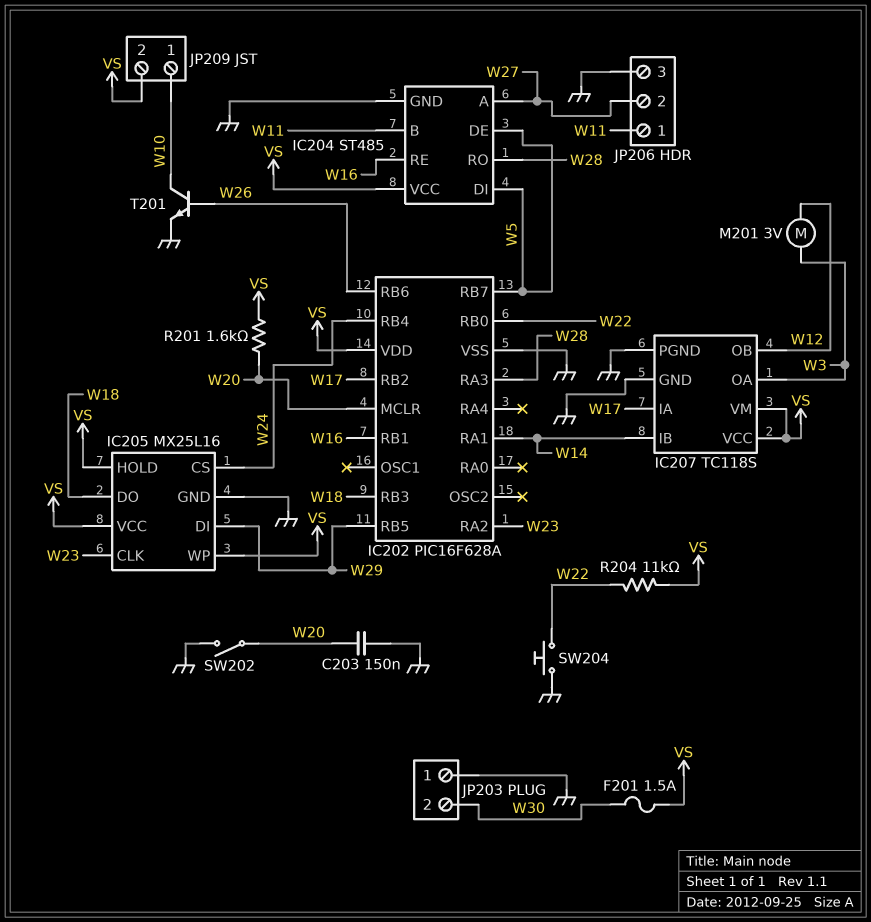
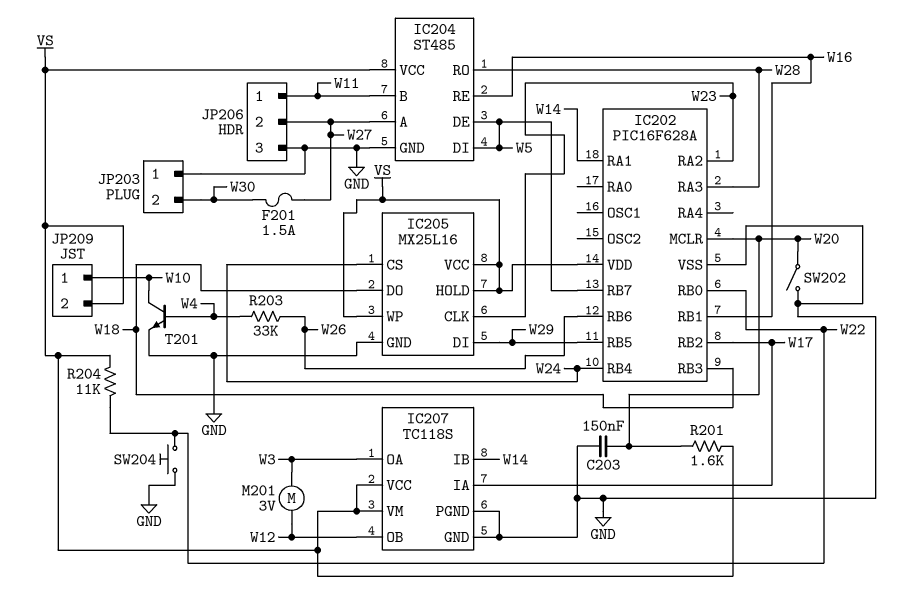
F201: 1.5A (VS, W30) -> 1.5A (W27, W30)
R203: none -> 33k (W4, W26)
T201: NPN (B W26, C W10, E GND) -> NPN (B W4, C W10, E GND)

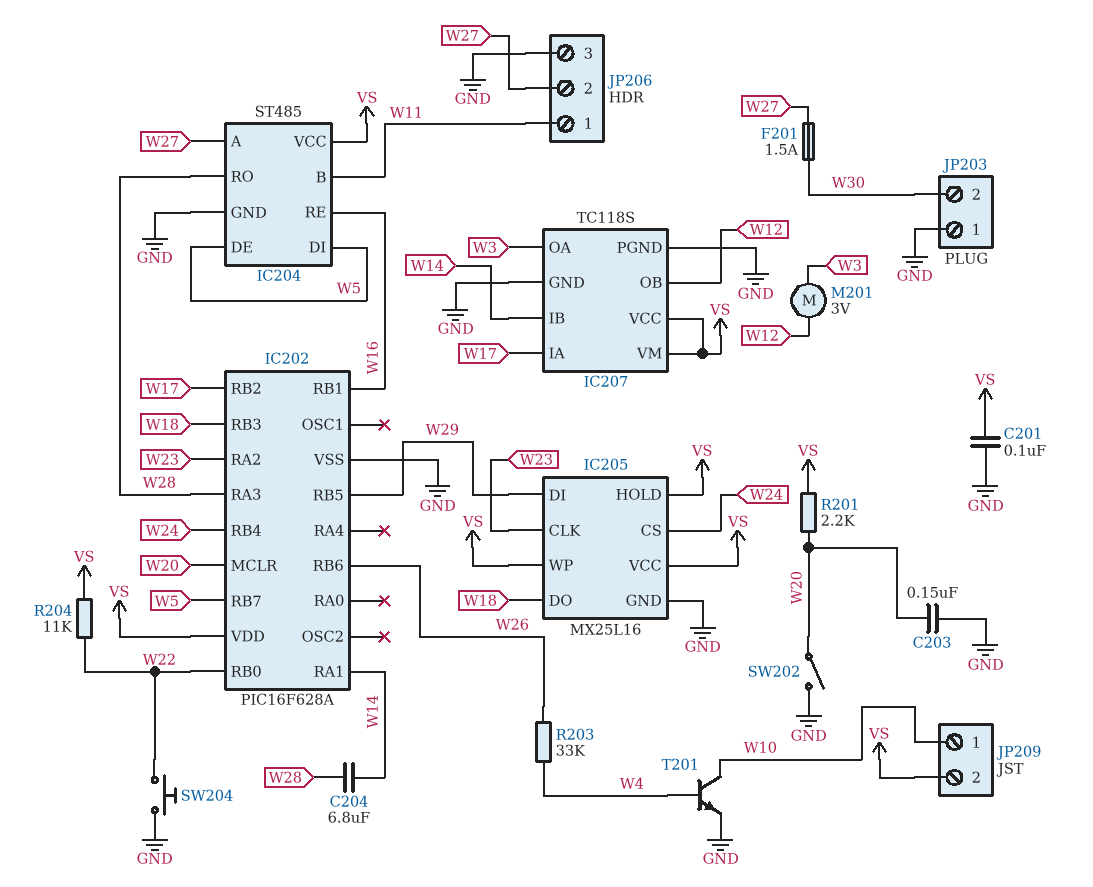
C201: none -> 100nF (GND, VS)
C204: none -> 6.8uF (W14, W28)
R201: 1.6k (VS, W20) -> 2.2k (VS, W20)

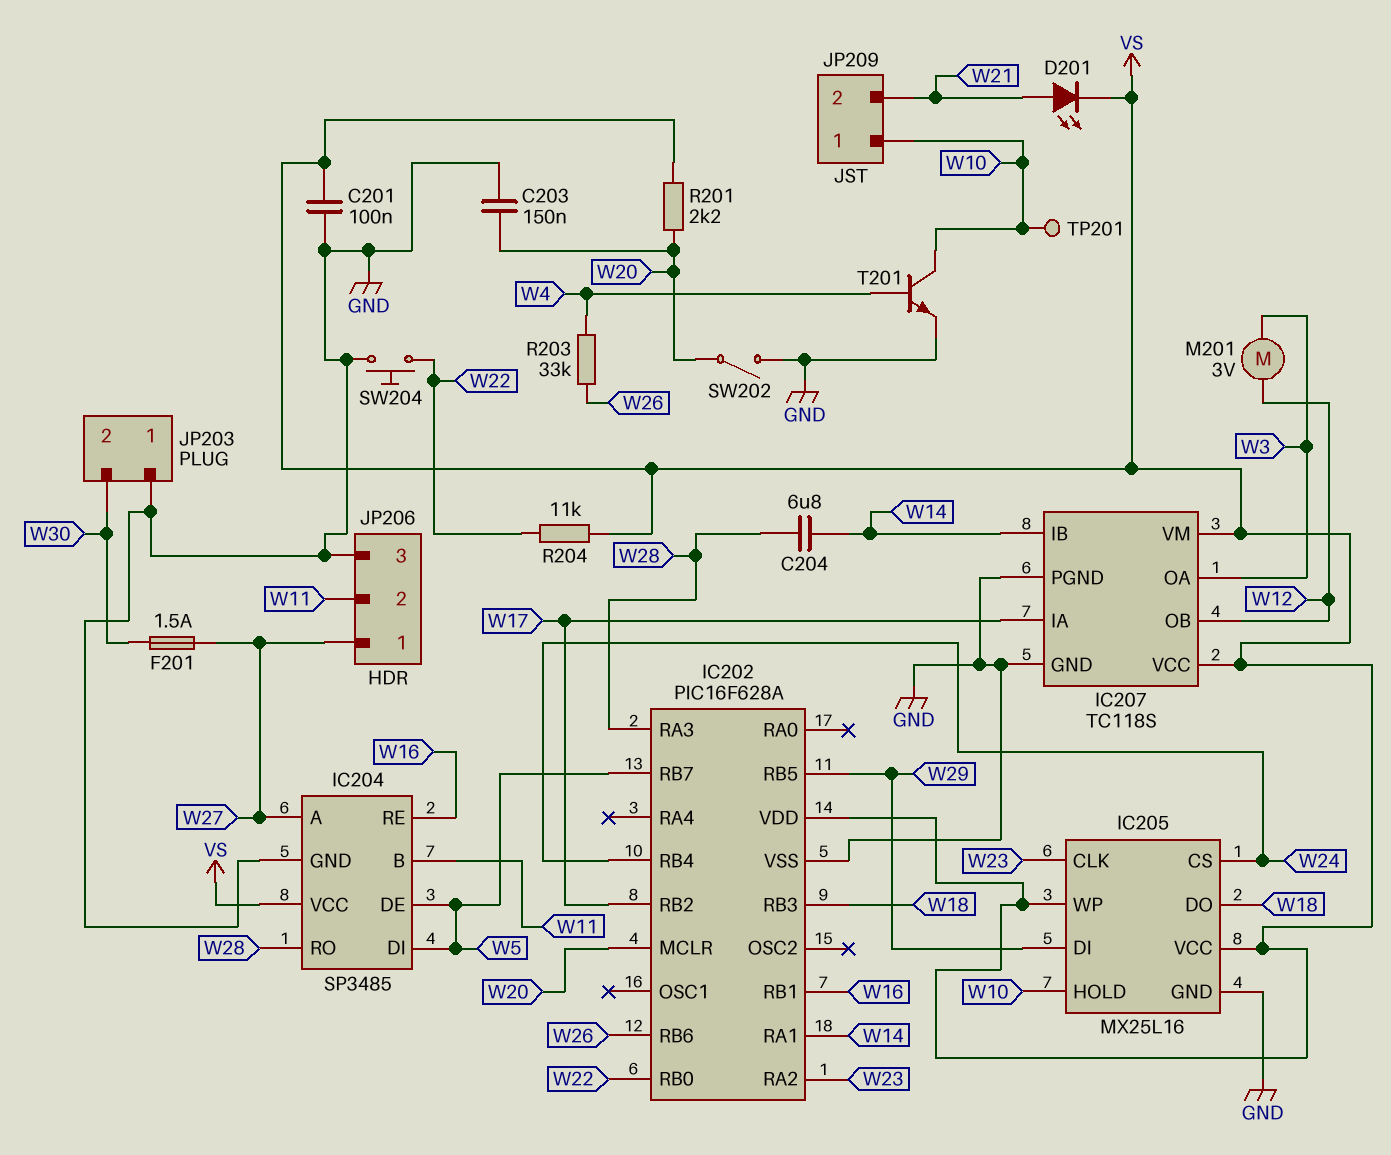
D201: none -> LED (A W21, K VS)
IC204: ST485 -> SP3485
IC205 pin HOLD: VS -> W10
JP206 pin 1: W11 -> W27
JP206 pin 2: W27 -> W11
JP209 pin 2: VS -> W21
TP201: none -> test point (W10)

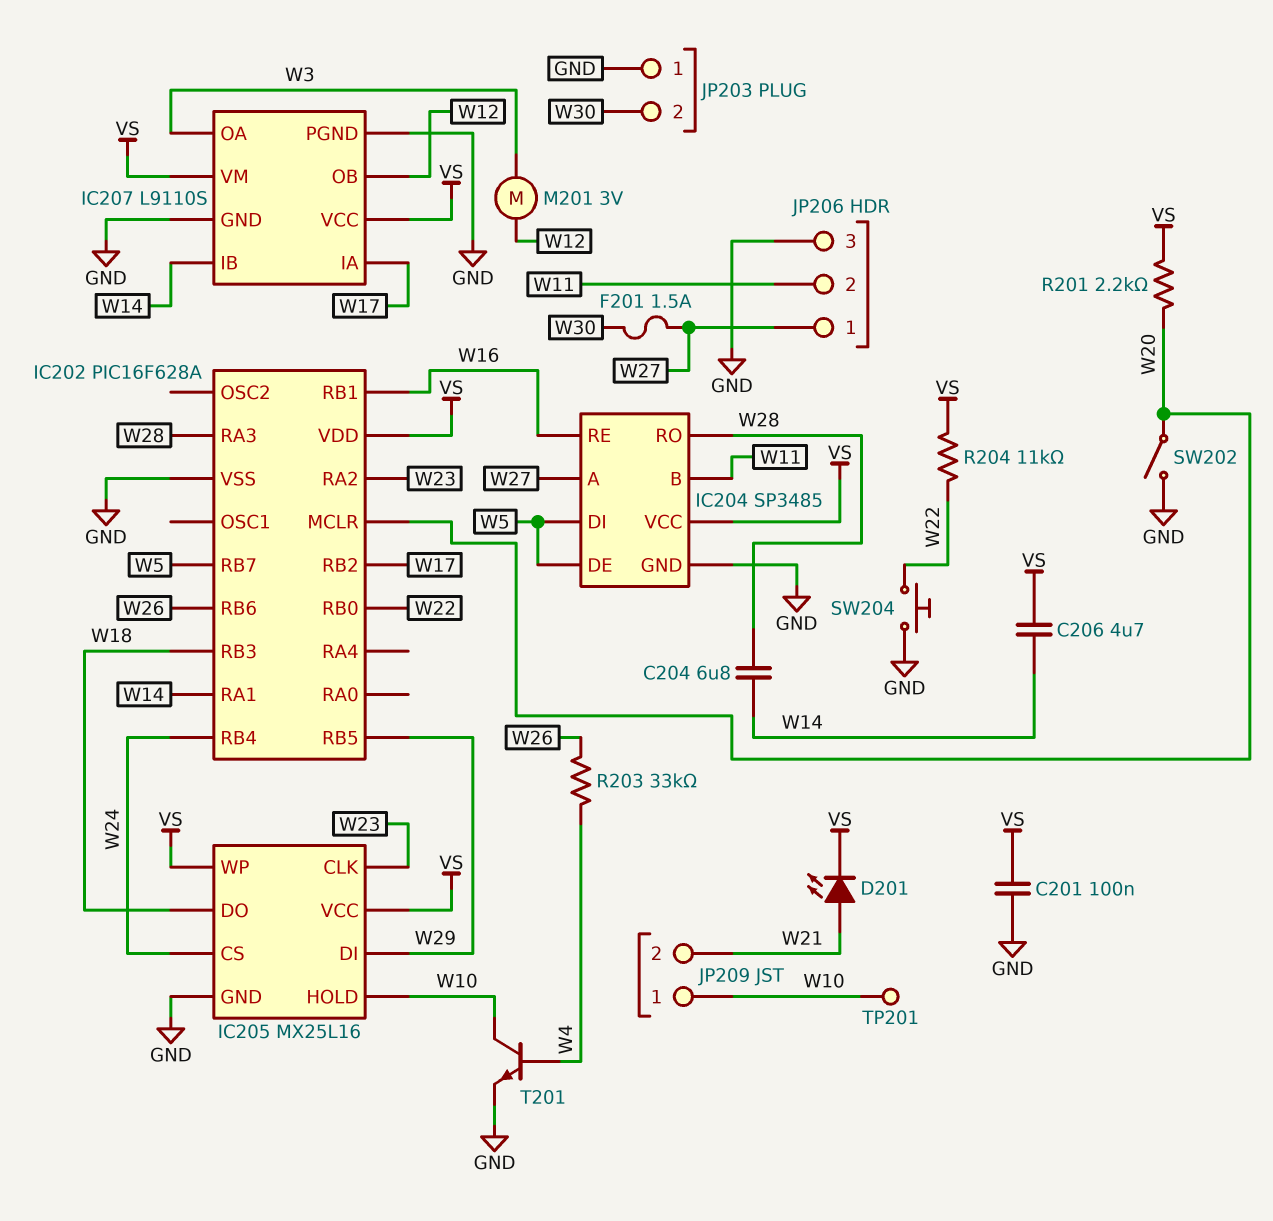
C203: 150nF (GND, W20) -> none
C206: none -> 4.7uF (VS, W14)
IC207: TC118S -> L9110S

